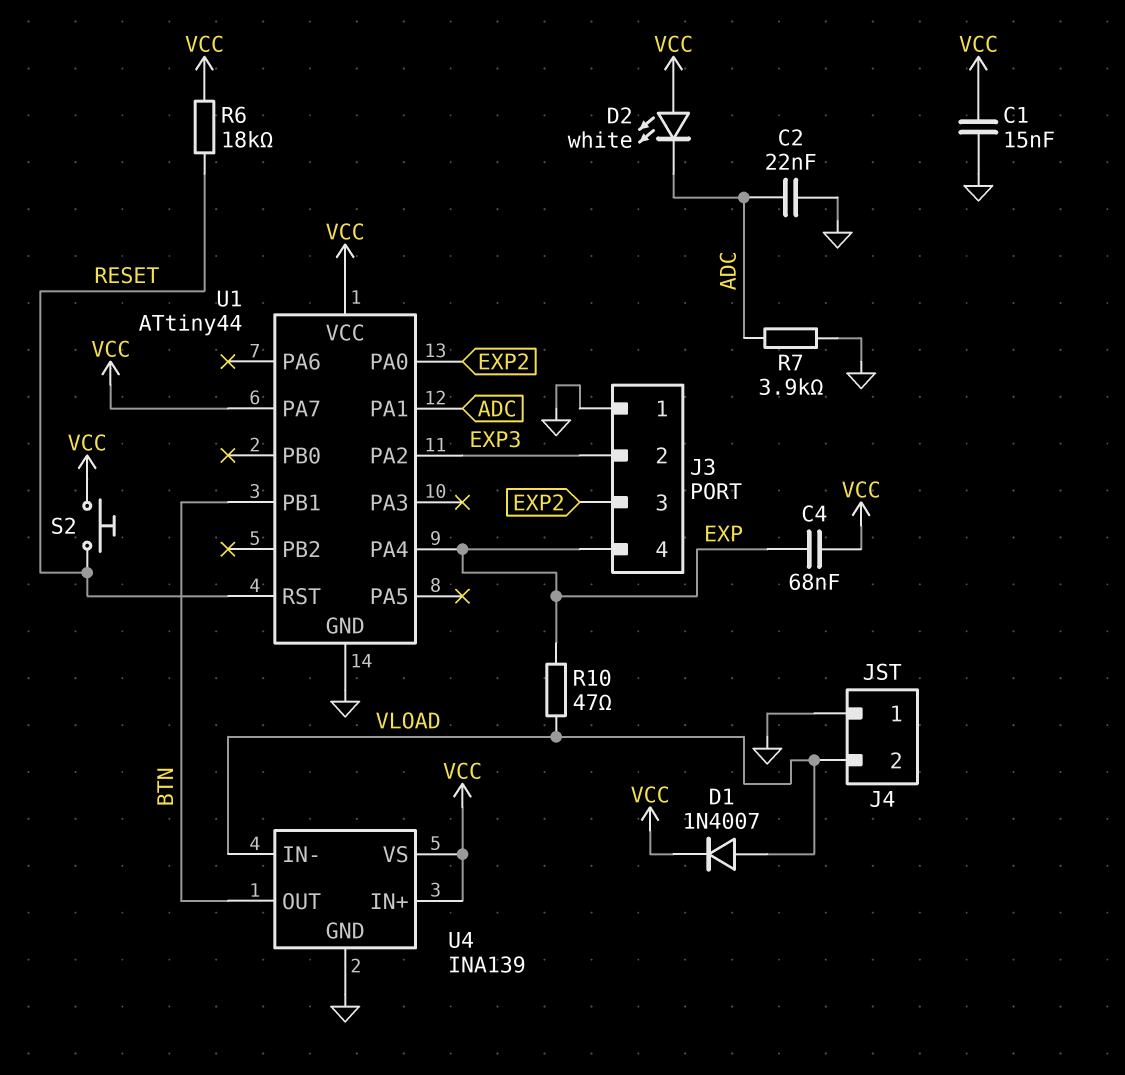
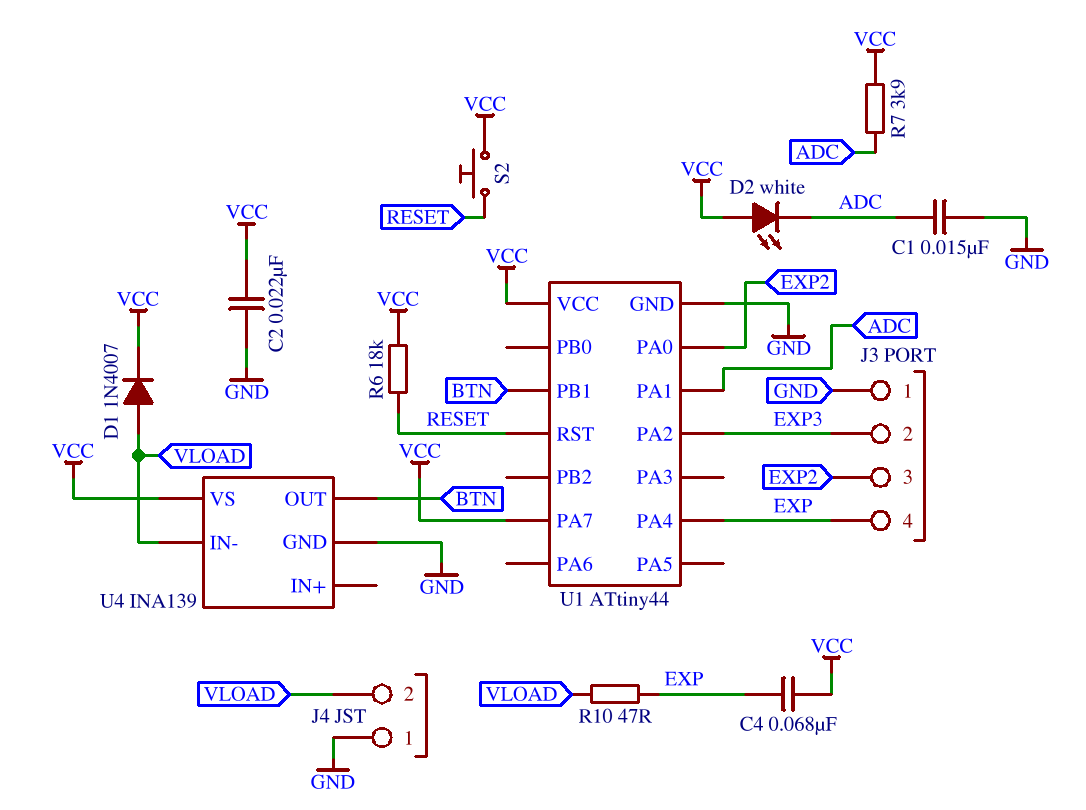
C1: 15nF (GND, VCC) -> 15nF (ADC, GND)
C2: 22nF (ADC, GND) -> 22nF (GND, VCC)
R7: 3.9k (ADC, GND) -> 3.9k (ADC, VCC)
U4 pin IN+: VCC -> none

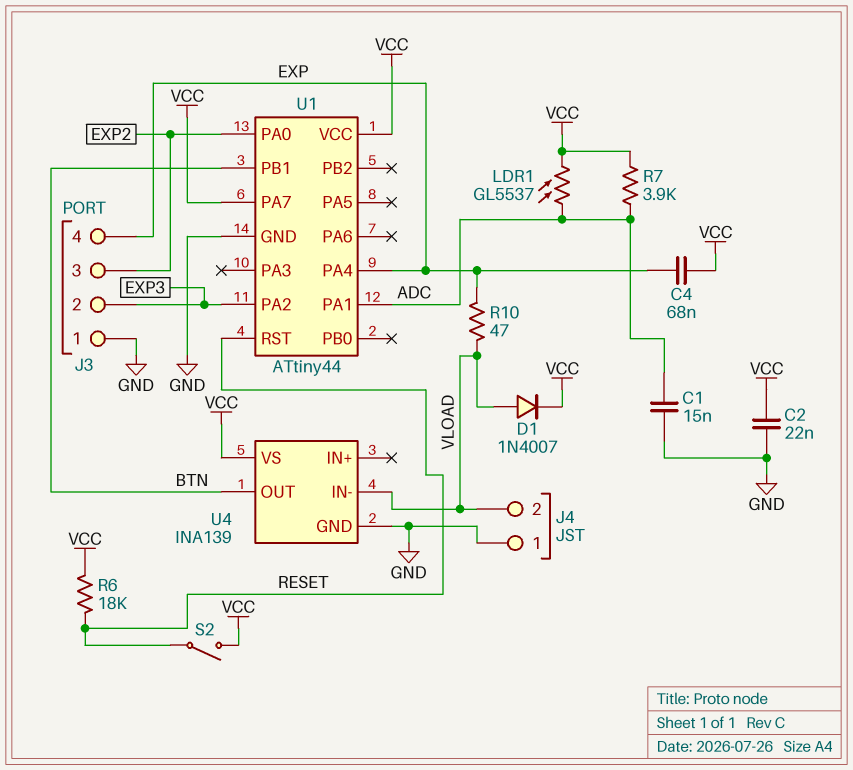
D2: LED white (A VCC, K ADC) -> none
LDR1: none -> GL5537 (ADC, VCC)
S2: button (RESET, VCC) -> switch (RESET, VCC)

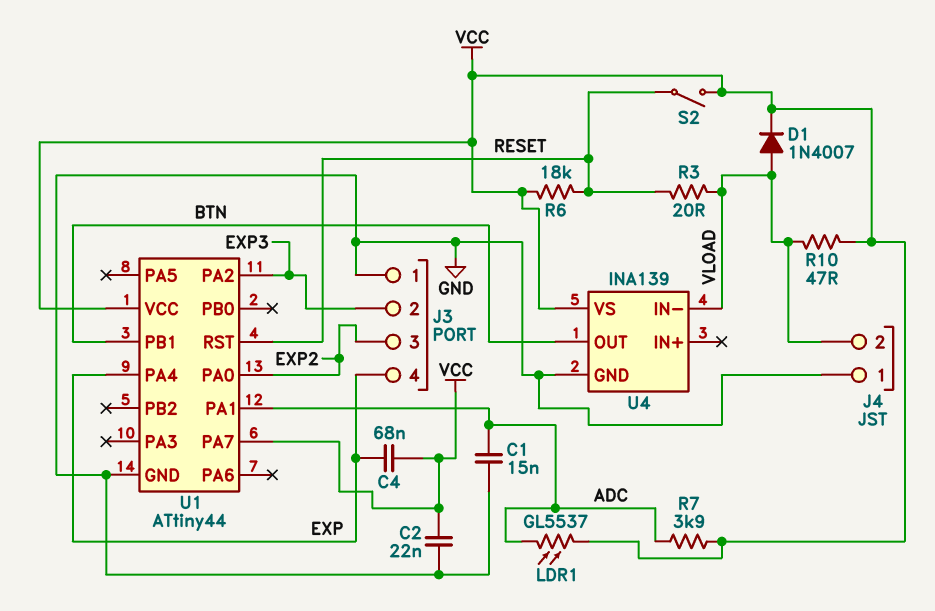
R3: none -> 20 (RESET, VLOAD)
R10: 47 (EXP, VLOAD) -> 47 (VCC, VLOAD)

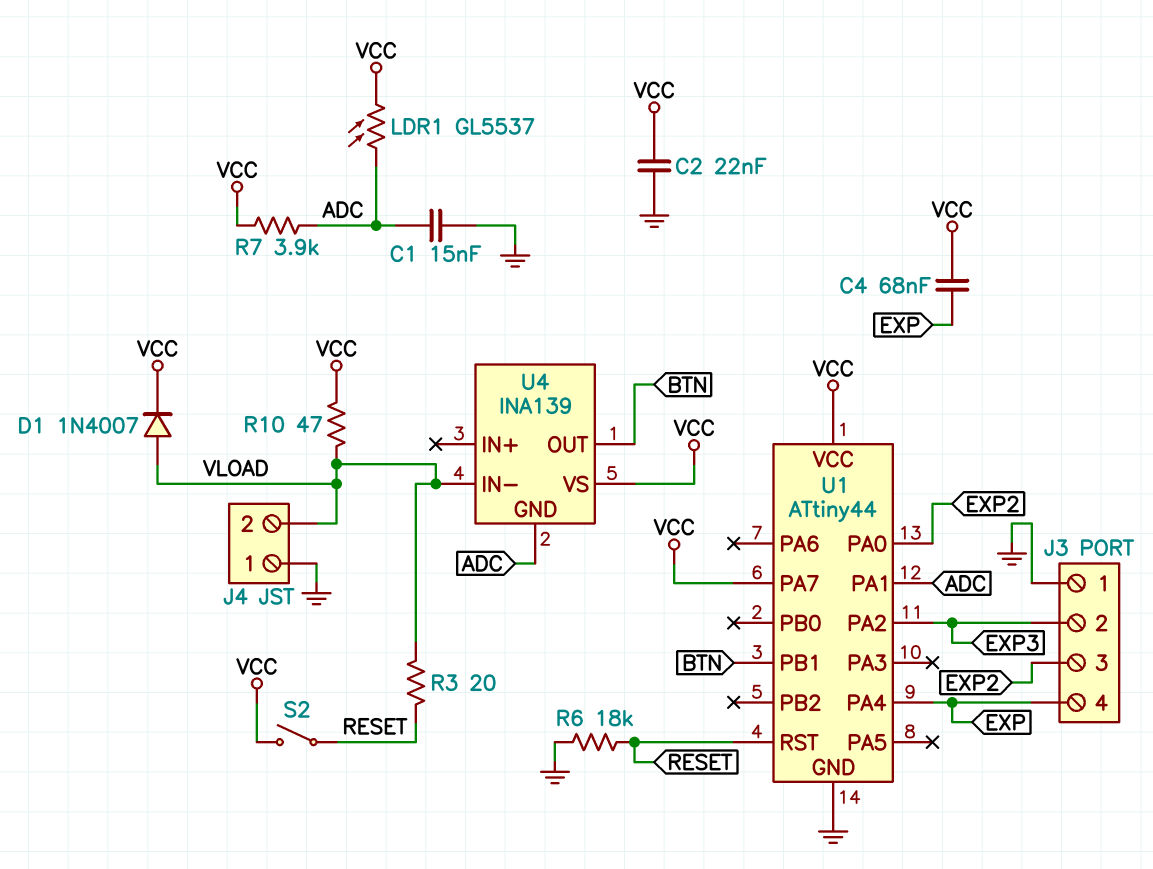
R6: 18k (RESET, VCC) -> 18k (GND, RESET)
U4 pin GND: GND -> ADC

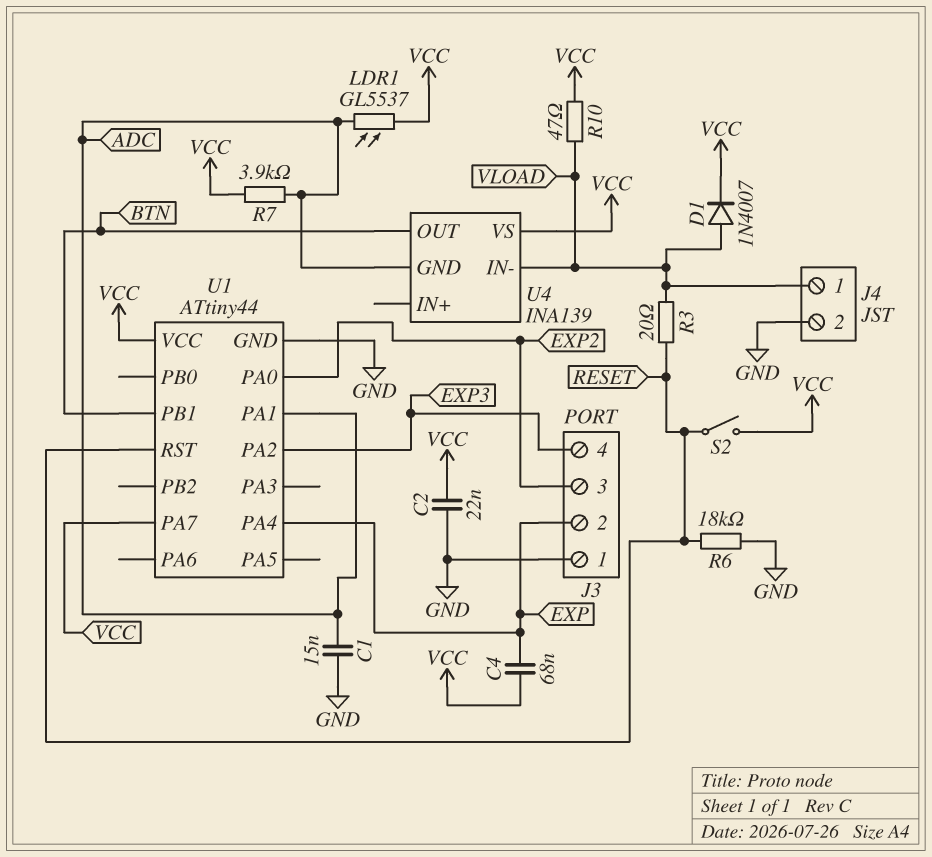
J3 pin 2: EXP3 -> EXP
J3 pin 4: EXP -> EXP3
J4 pin 1: GND -> VLOAD
J4 pin 2: VLOAD -> GND

